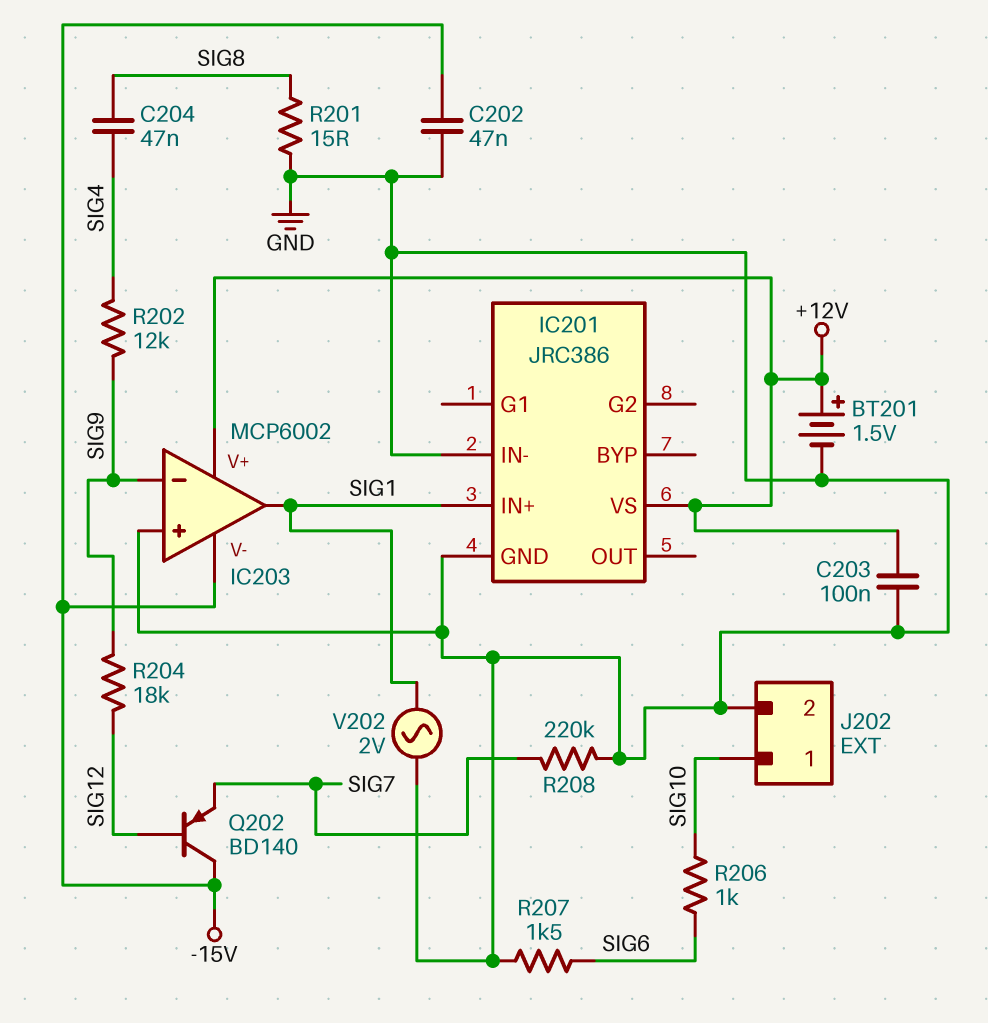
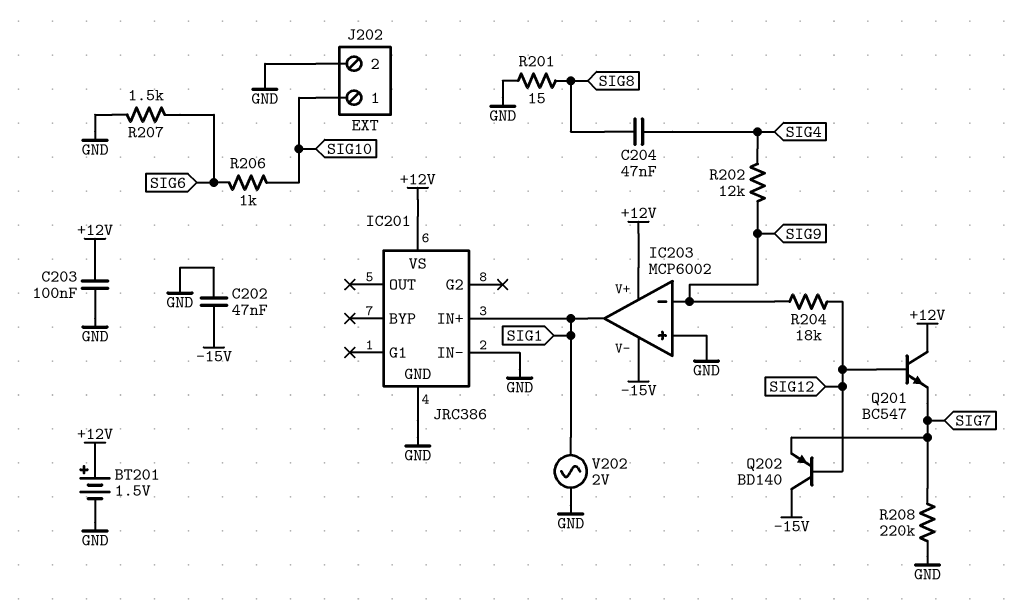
Q201: none -> NPN BC547 (B SIG12, C +12V, E SIG7)

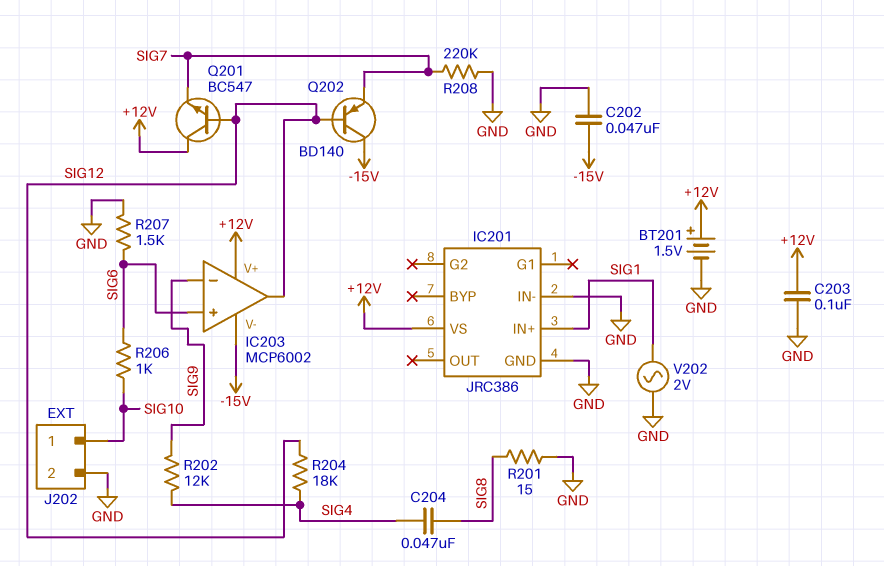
IC203 pin in+: GND -> SIG6
IC203 pin out: SIG1 -> SIG12
R204: 18k (SIG9, SIG12) -> 18k (SIG4, SIG12)

